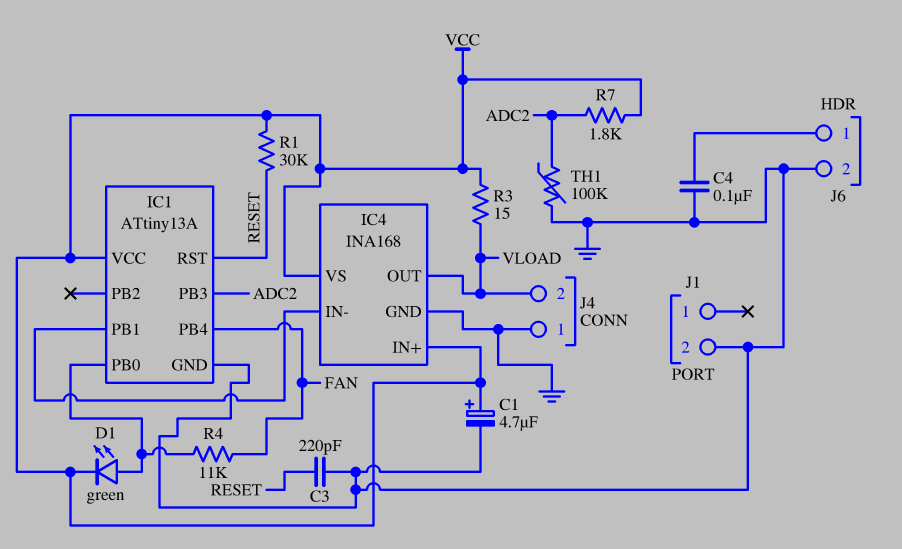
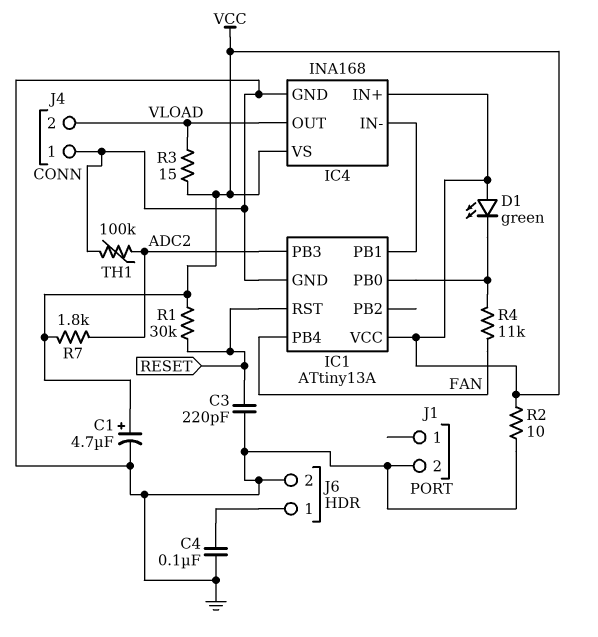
D1: LED green (A IC1/PB0, K VCC) -> LED green (A VCC, K IC1/PB0)
R2: none -> 10 (GND, VCC)

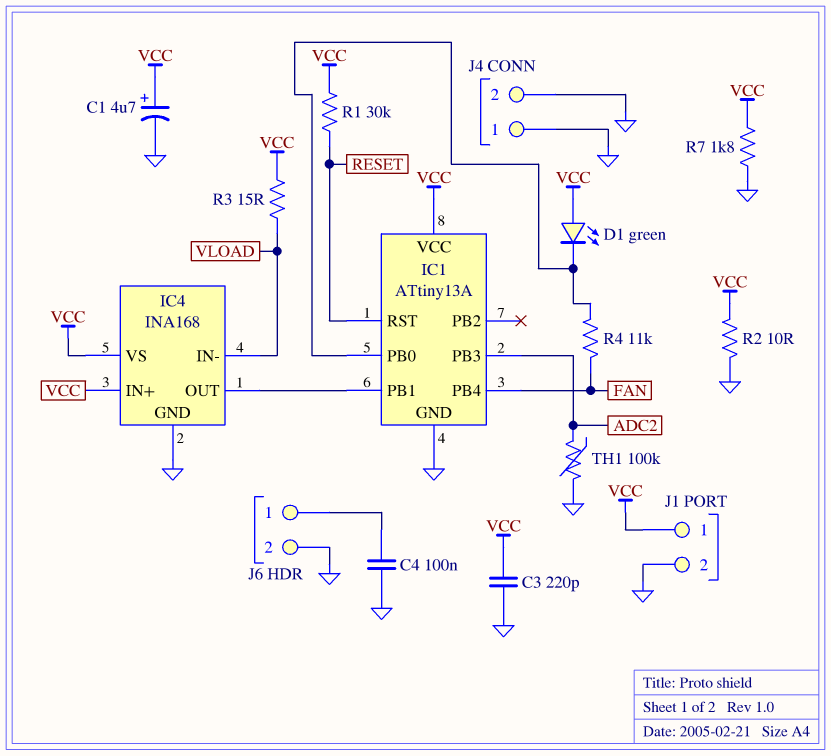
C3: 220pF (GND, RESET) -> 220pF (GND, VCC)
IC4 pin IN-: IC1/PB1 -> VLOAD
IC4 pin OUT: VLOAD -> IC1/PB1
J1 pin 1: none -> VCC
J4 pin 2: VLOAD -> GND
R7: 1.8k (ADC2, VCC) -> 1.8k (GND, VCC)

